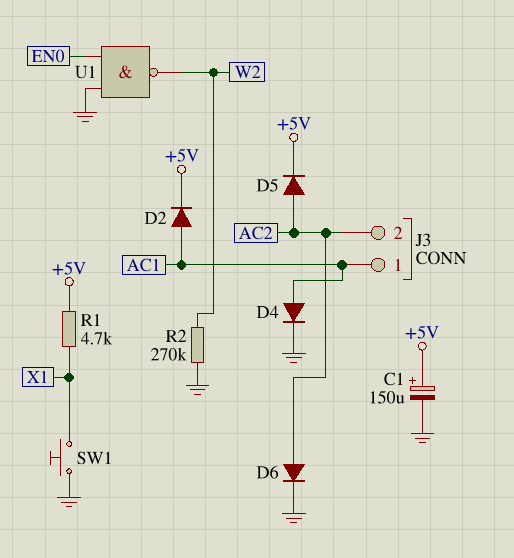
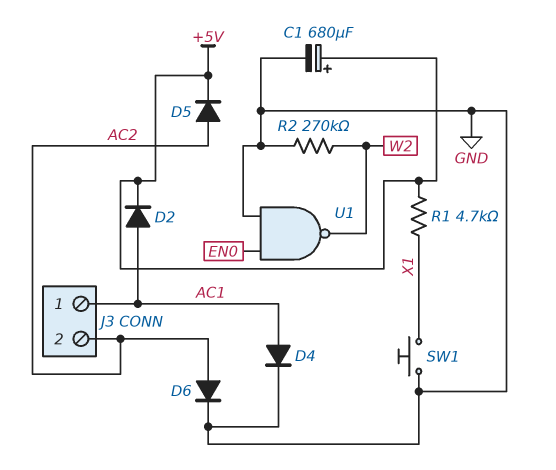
C1: 150uF (plus +5V, minus GND) -> 680uF (plus +5V, minus GND)

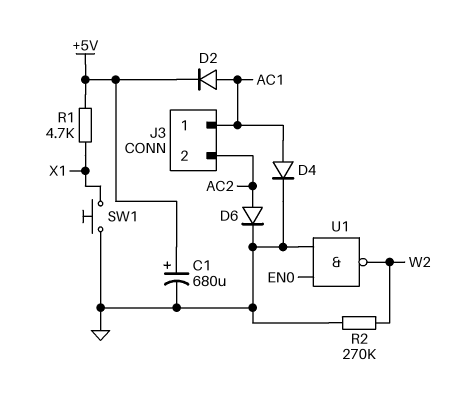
D5: diode (A AC2, K +5V) -> none

